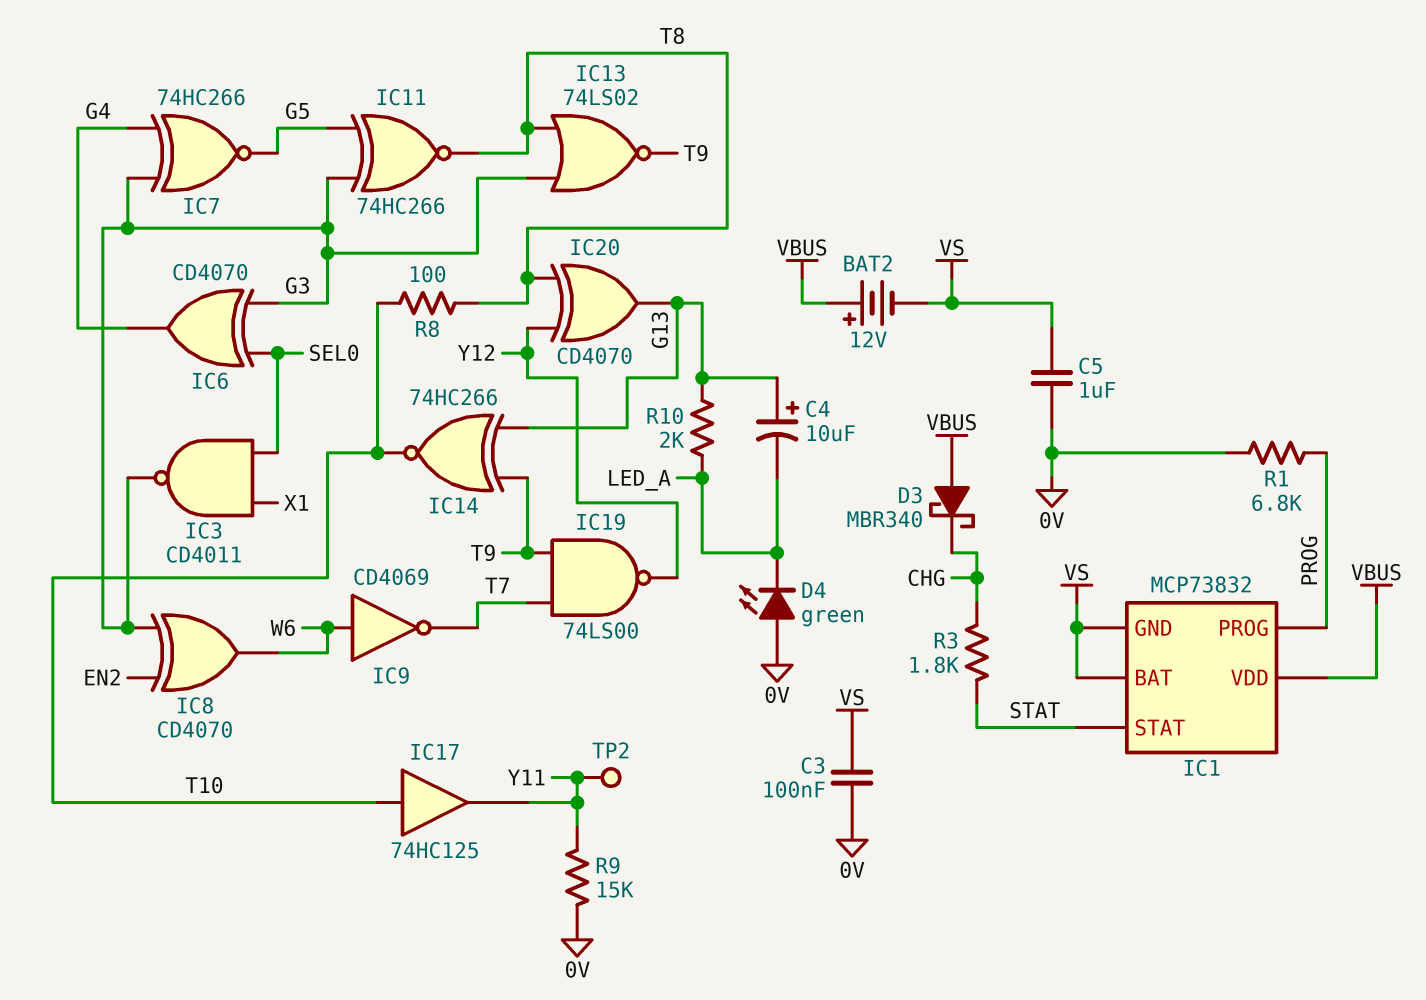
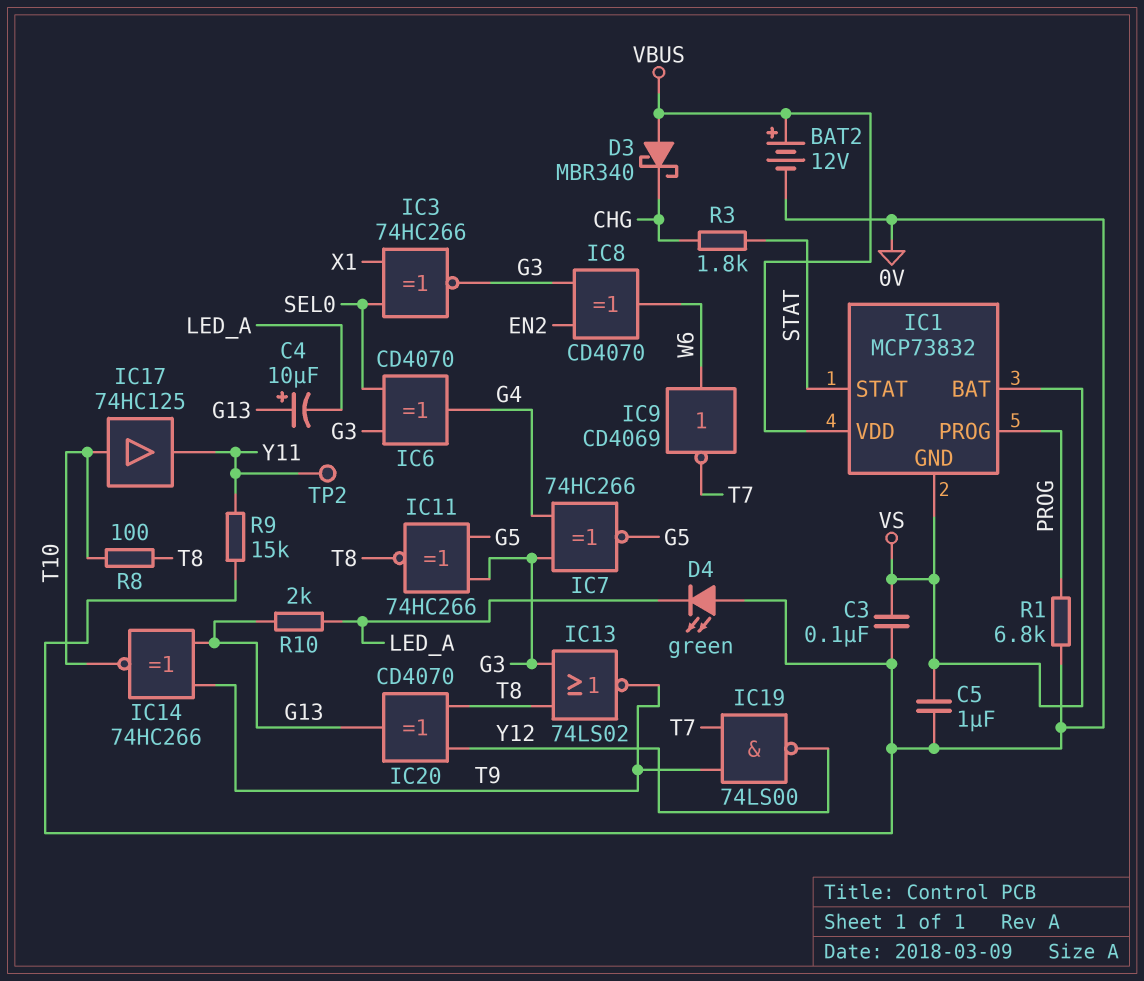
BAT2: 12V (plus VBUS, minus VS) -> 12V (plus VBUS, minus 0V)
IC3: NAND CD4011 (in SEL0, in X1, out G3) -> XNOR 74HC266 (in SEL0, in X1, out G3)

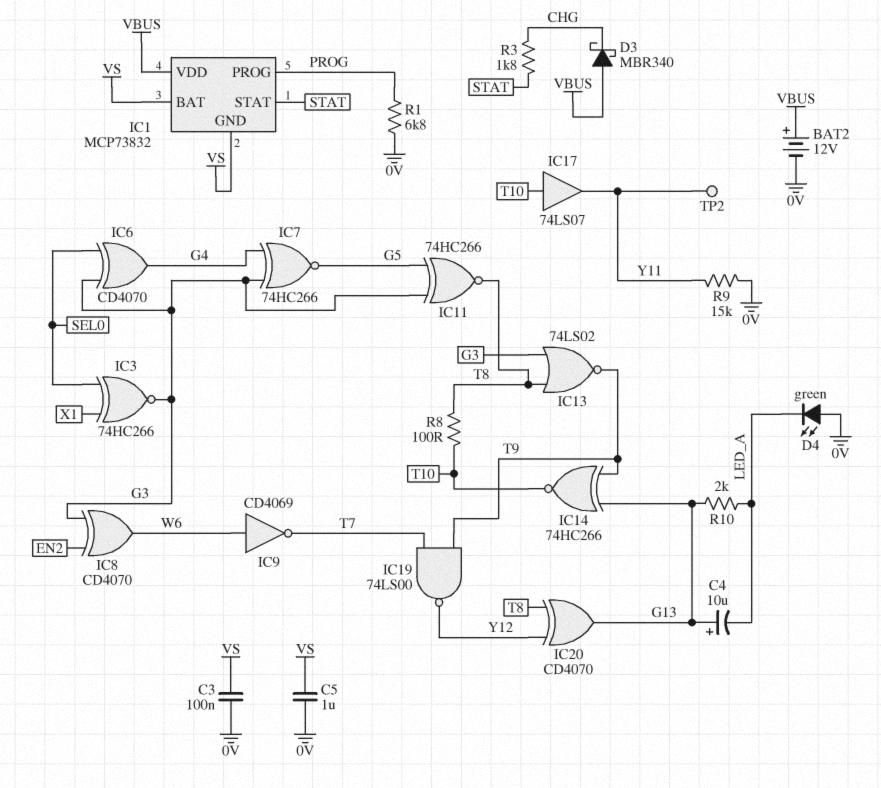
IC17: buffer 74HC125 (in T10, out Y11) -> buffer 74LS07 (in T10, out Y11)

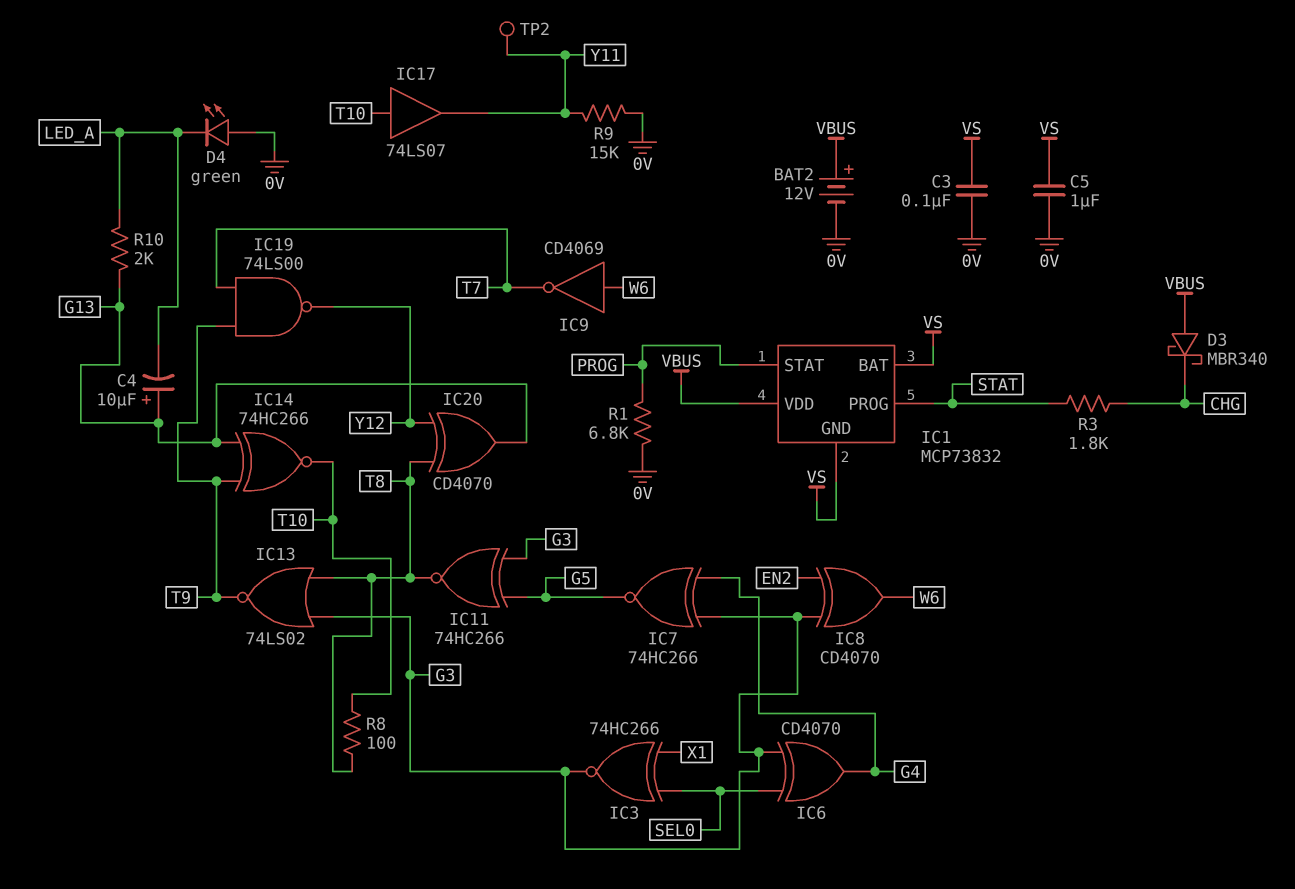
IC1 pin PROG: PROG -> STAT
IC1 pin STAT: STAT -> PROG

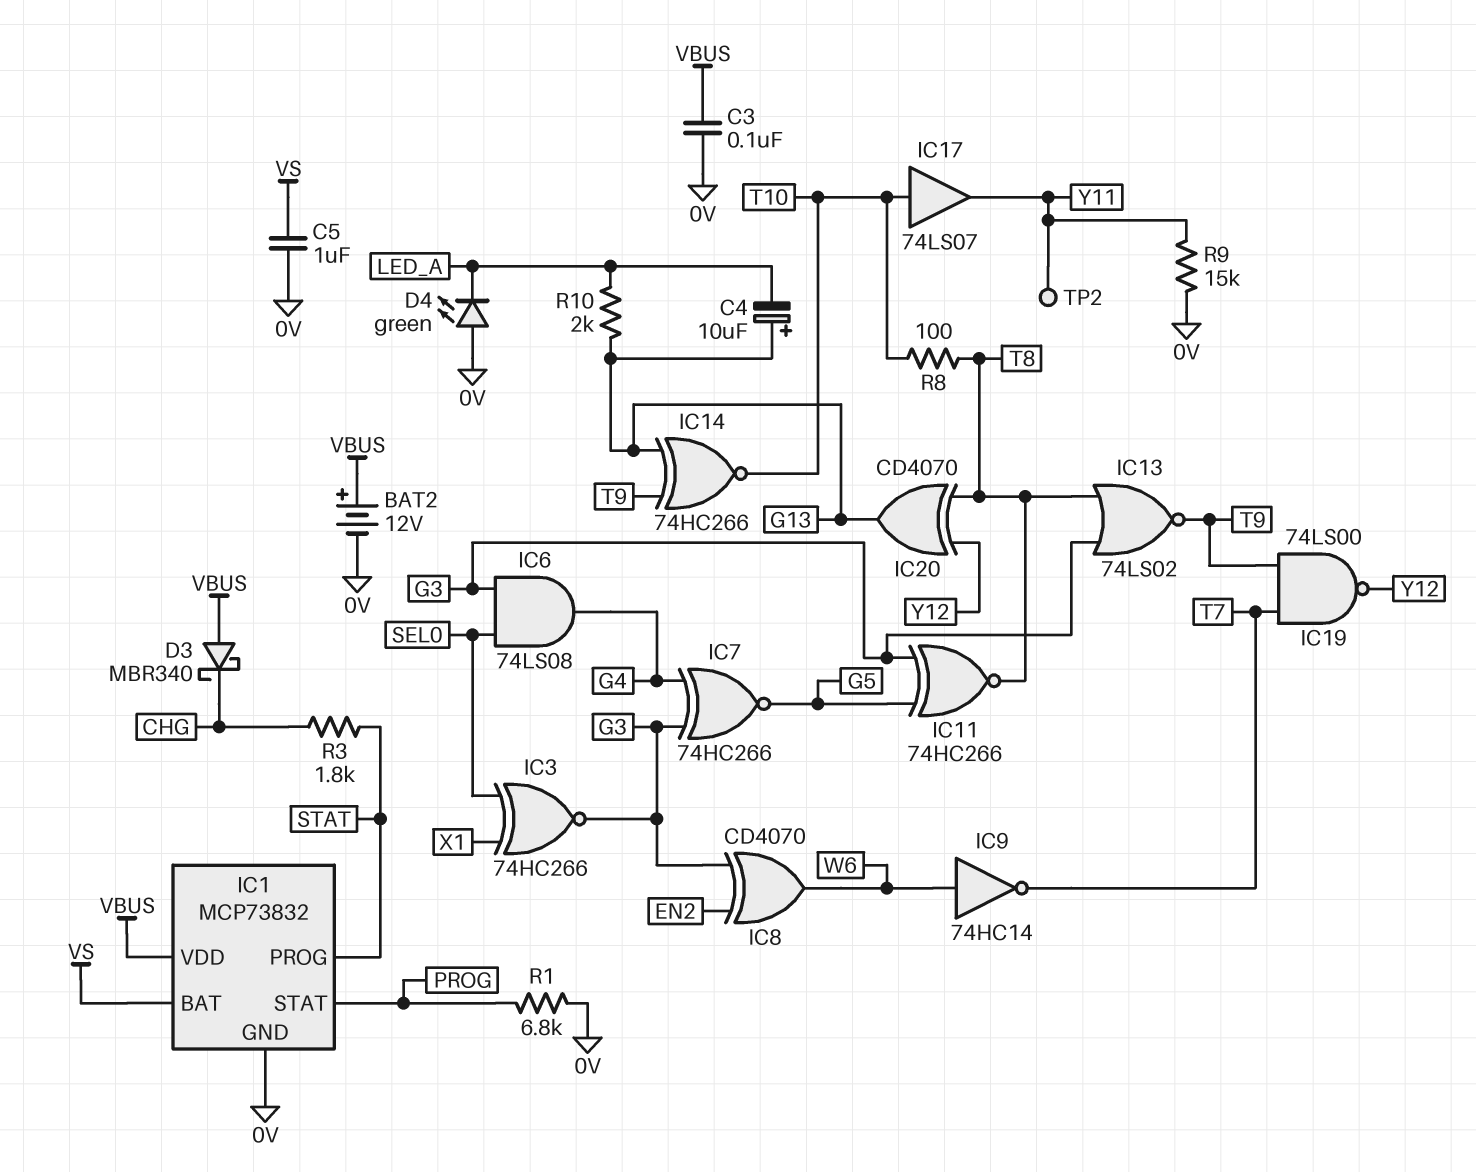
C3: 100nF (0V, VS) -> 100nF (0V, VBUS)
IC1 pin GND: VS -> 0V
IC6: XOR CD4070 (in G3, in SEL0, out G4) -> AND 74LS08 (in G3, in SEL0, out G4)
IC9: NOT CD4069 (in W6, out T7) -> NOT 74HC14 (in W6, out T7)

